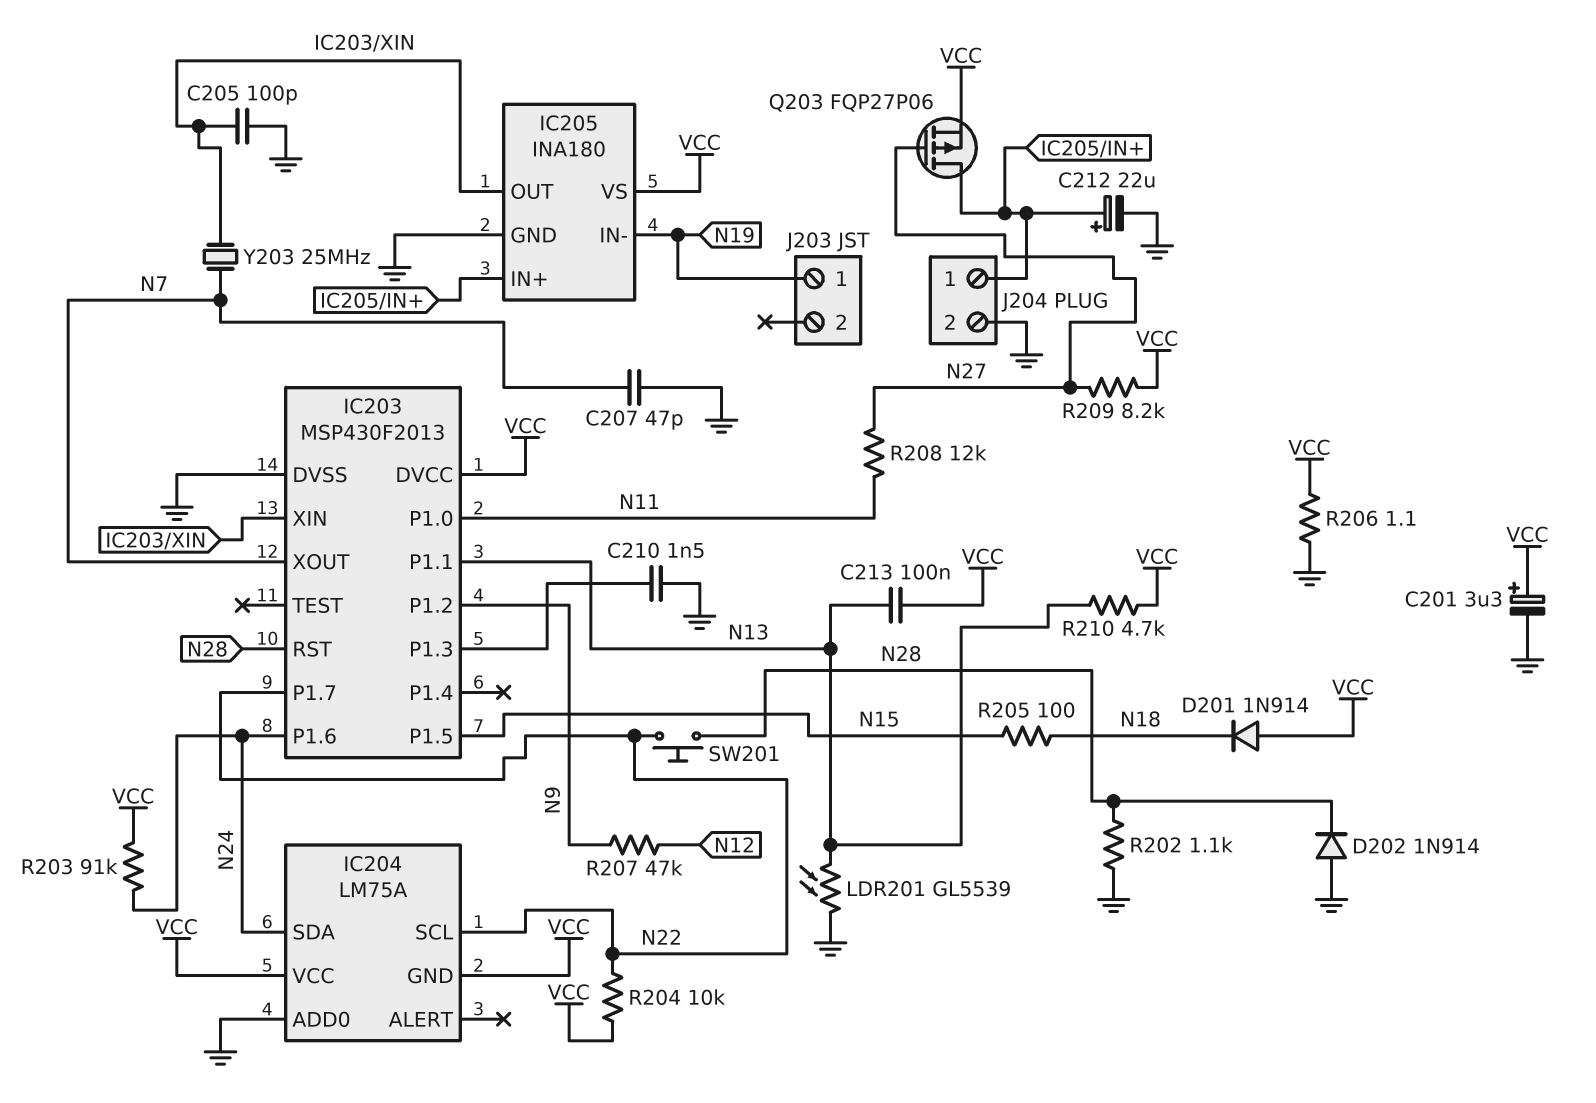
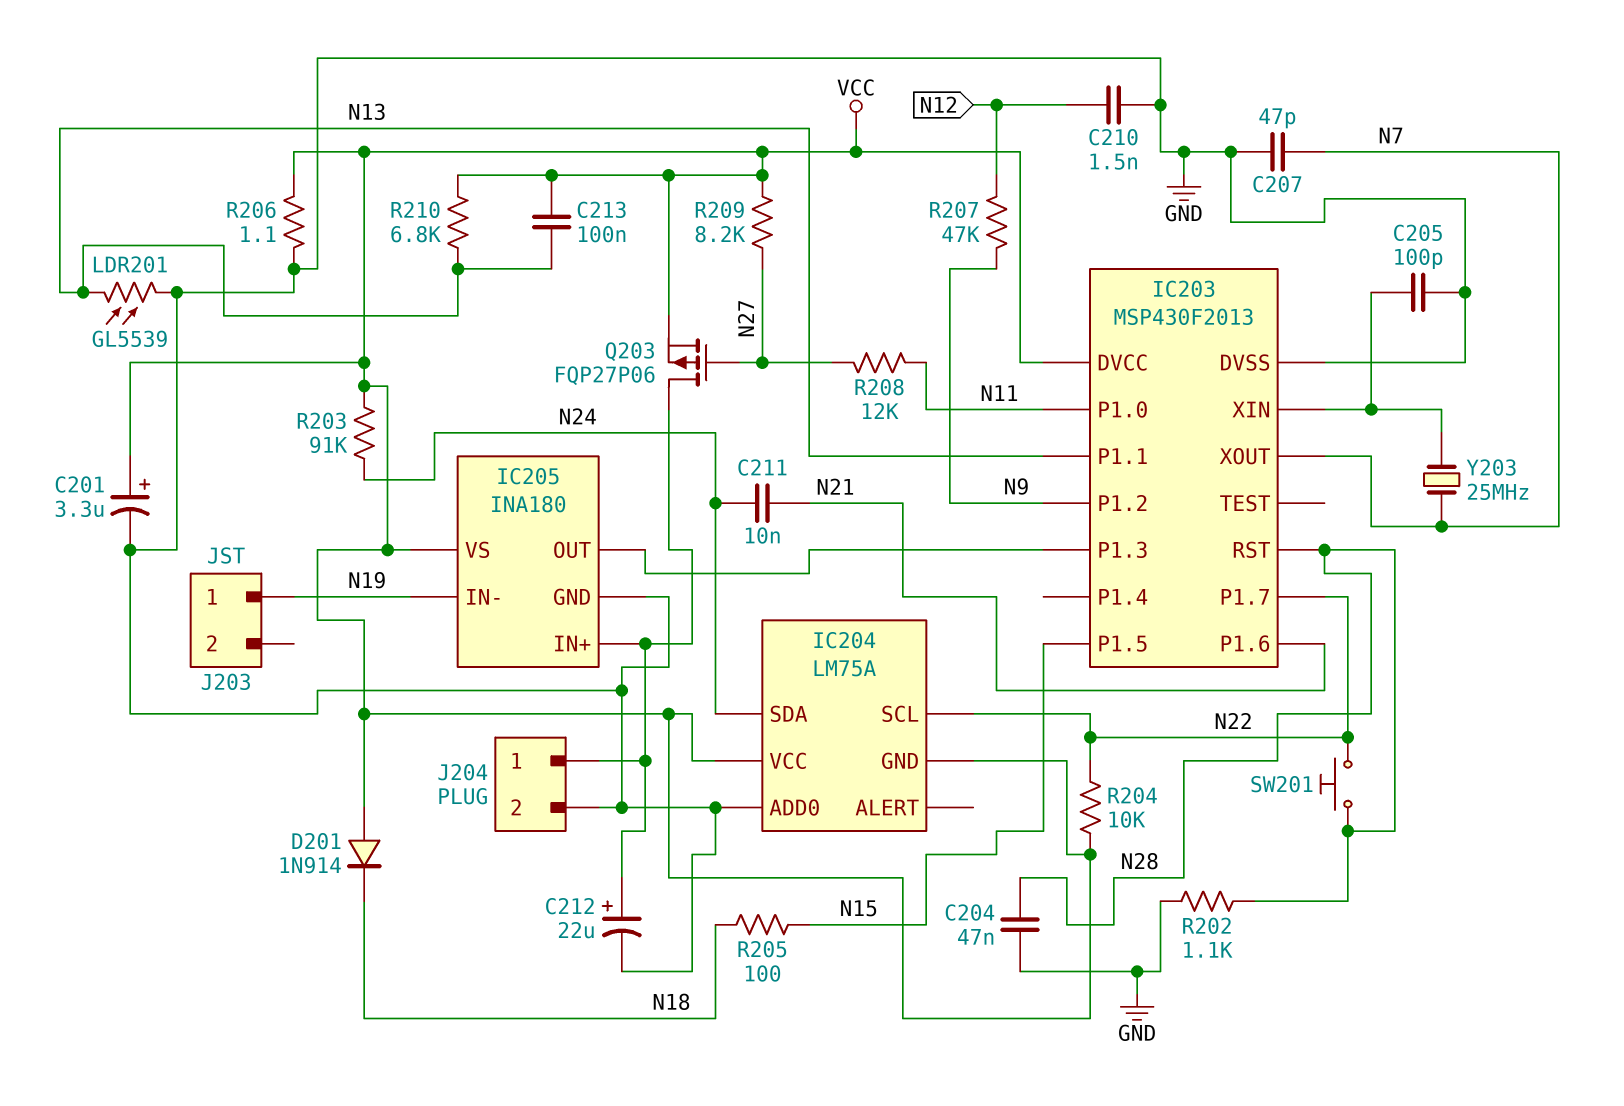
C204: none -> 47nF (GND, N28)
C210: 1.5nF (GND, IC203/P1.3) -> 1.5nF (GND, N12)
C211: none -> 10nF (N21, N24)
D202: diode 1N914 (A GND, K N28) -> none
IC203 pin P1.6: N24 -> N21
IC205 pin OUT: IC203/XIN -> IC203/P1.3
R210: 4.7k (N13, VCC) -> 6.8k (N13, VCC)

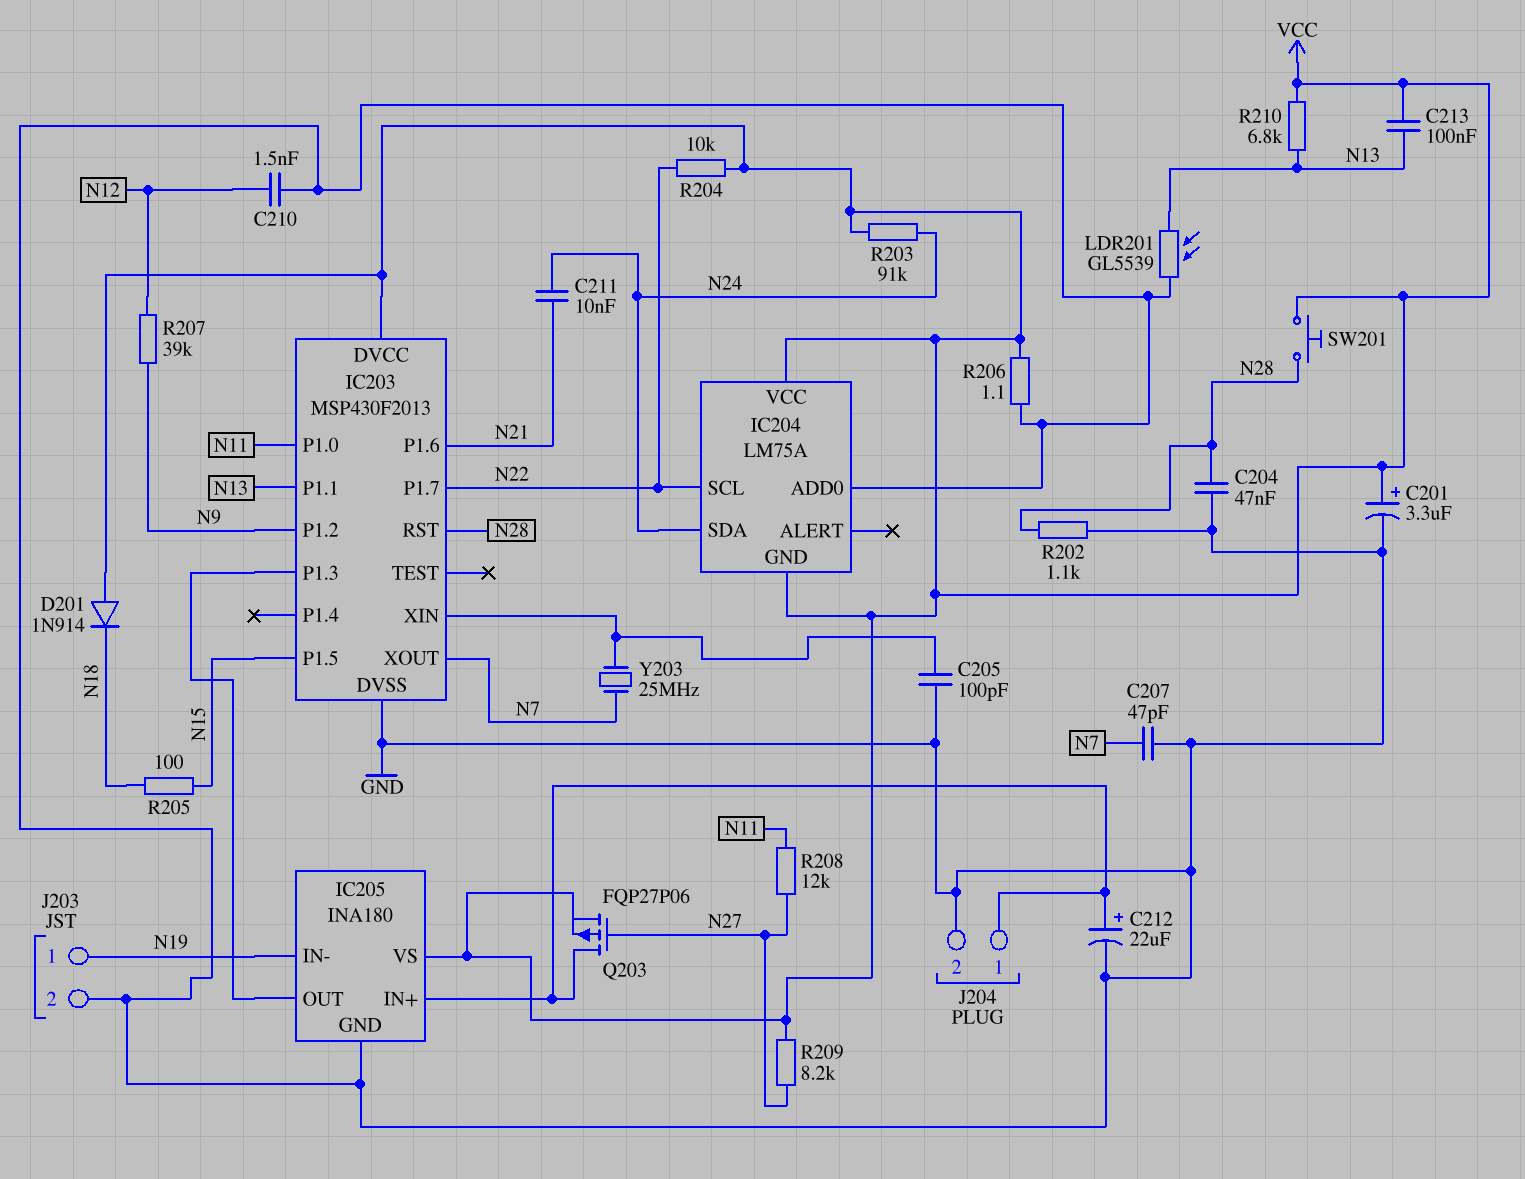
J203 pin 2: none -> GND
R207: 47k (N9, N12) -> 39k (N9, N12)
SW201: button (N22, N28) -> button (N28, VCC)

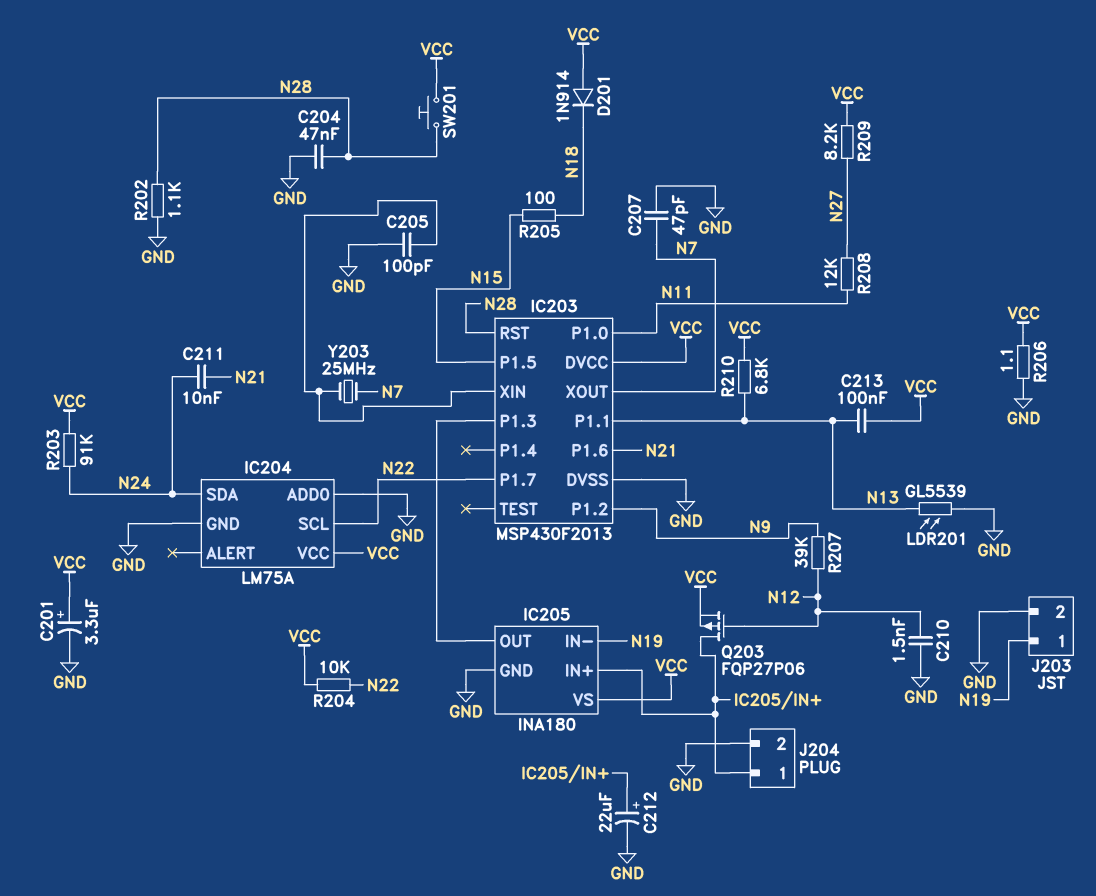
IC204 pin GND: VCC -> GND
Q203: PMOS FQP27P06 (G N27, D IC205/IN+, S VCC) -> PMOS FQP27P06 (G N12, D IC205/IN+, S VCC)

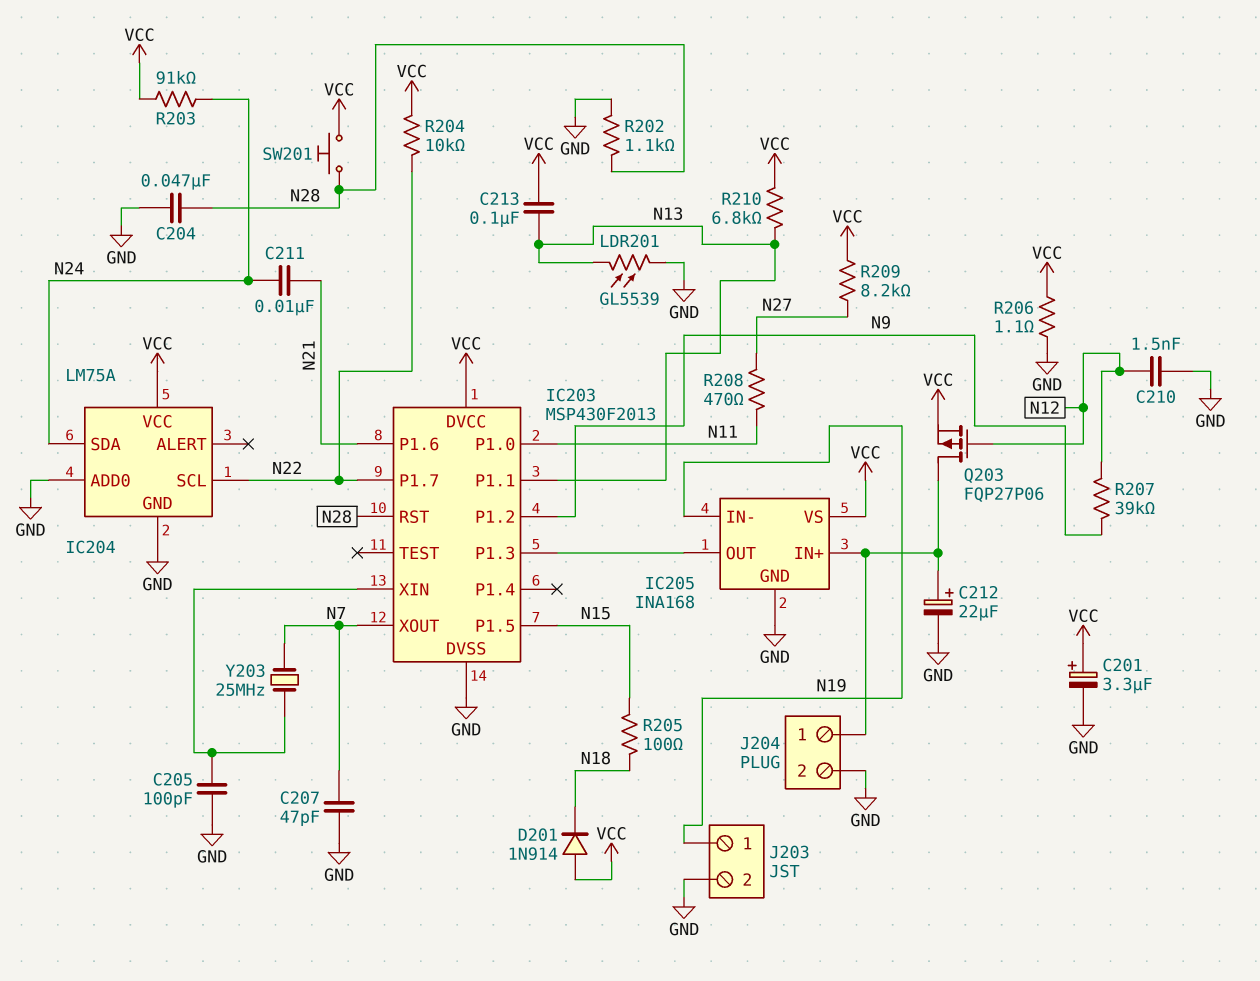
IC205: INA180 -> INA168
R208: 12k (N11, N27) -> 470 (N11, N27)

